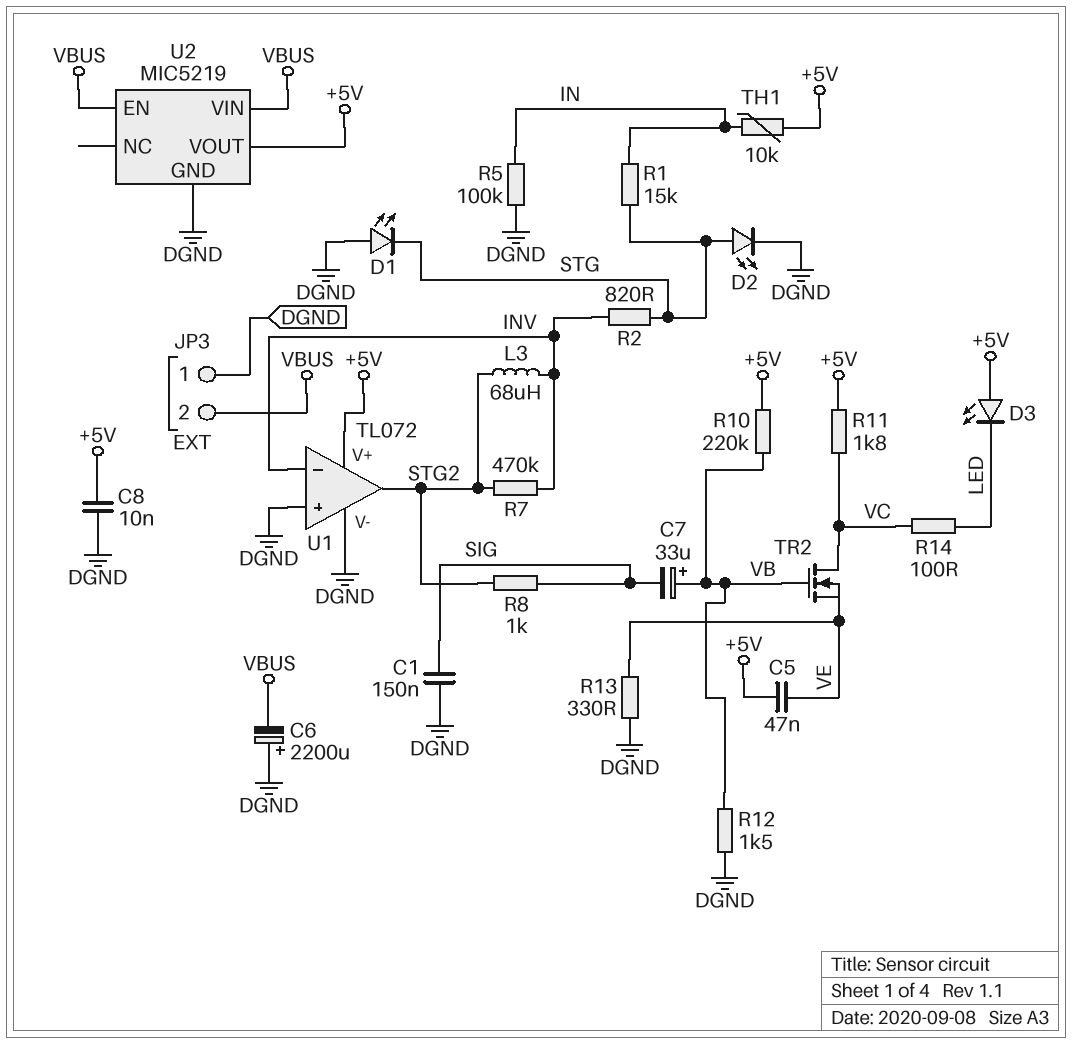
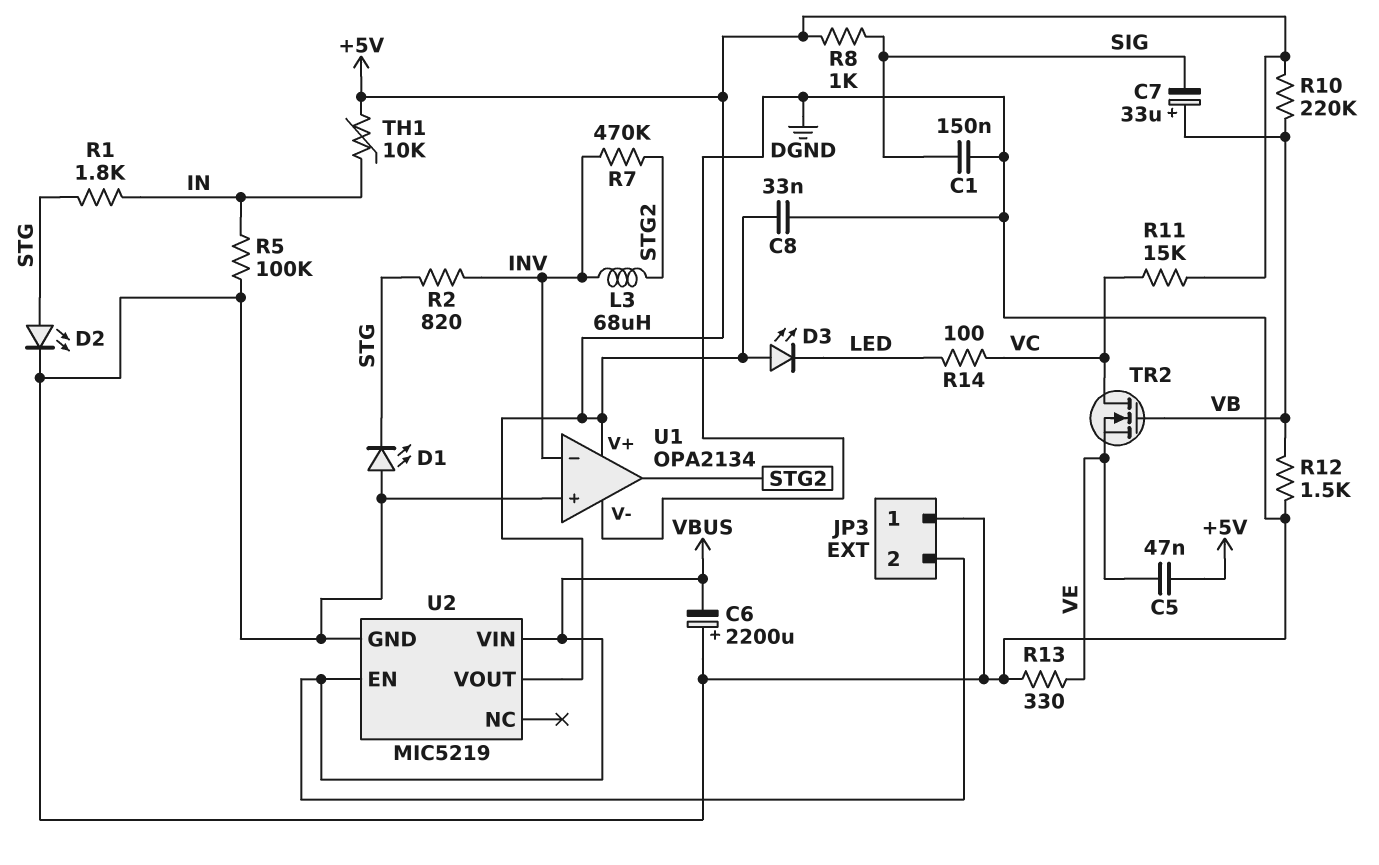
C8: 10nF (+5V, DGND) -> 33nF (+5V, DGND)
R1: 15k (IN, STG) -> 1.8k (IN, STG)
R8: 1k (SIG, STG2) -> 1k (+5V, SIG)
R11: 1.8k (+5V, VC) -> 15k (+5V, VC)
U1: TL072 -> OPA2134

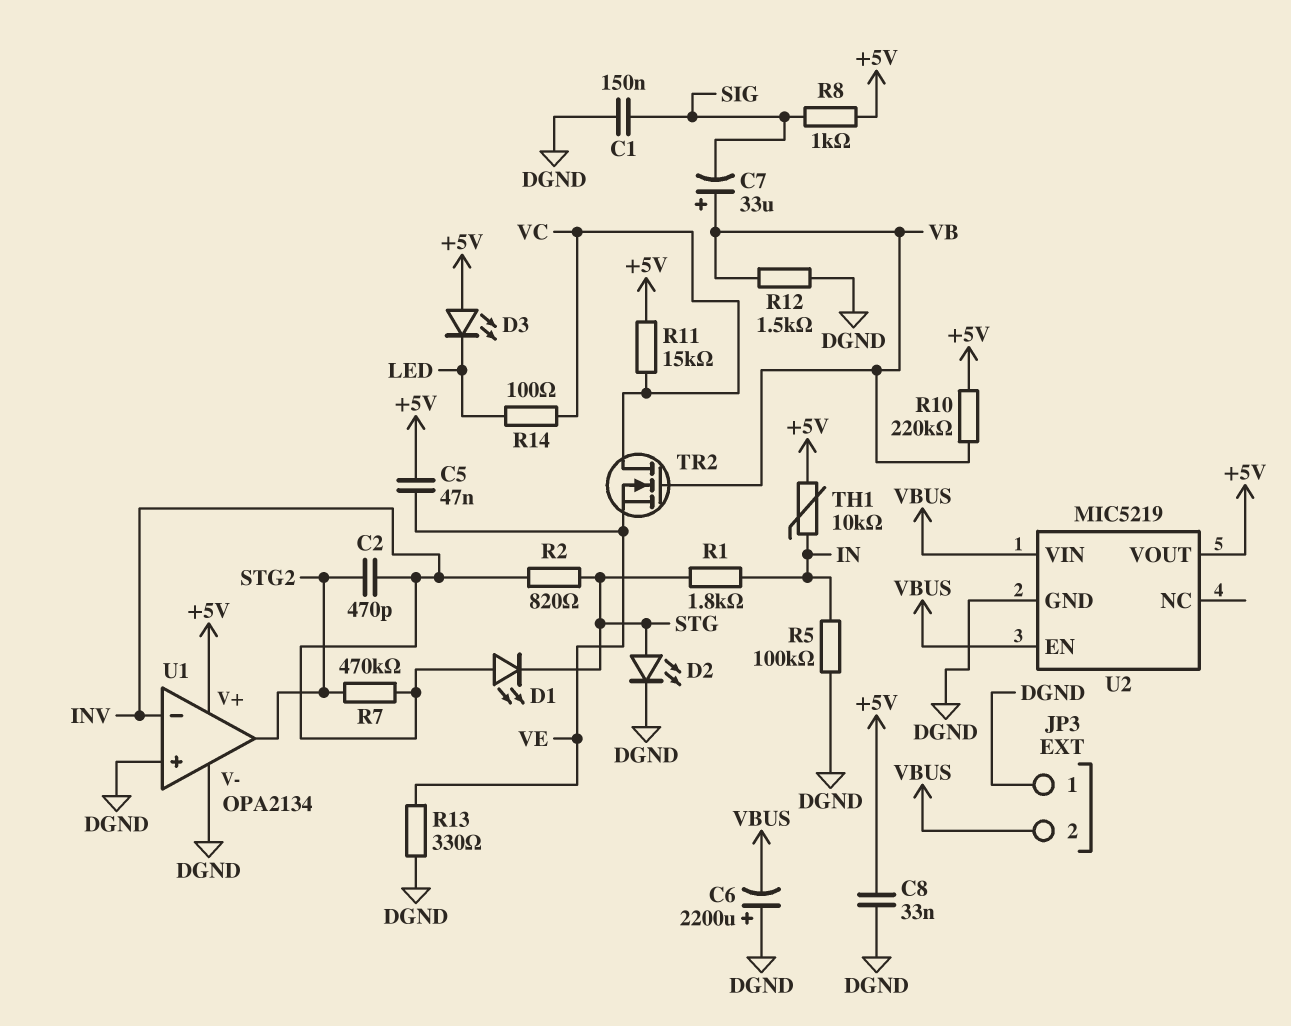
C2: none -> 470pF (INV, STG2)
D1: LED (A DGND, K STG) -> LED (A INV, K STG)
L3: 68uH (INV, STG2) -> none

